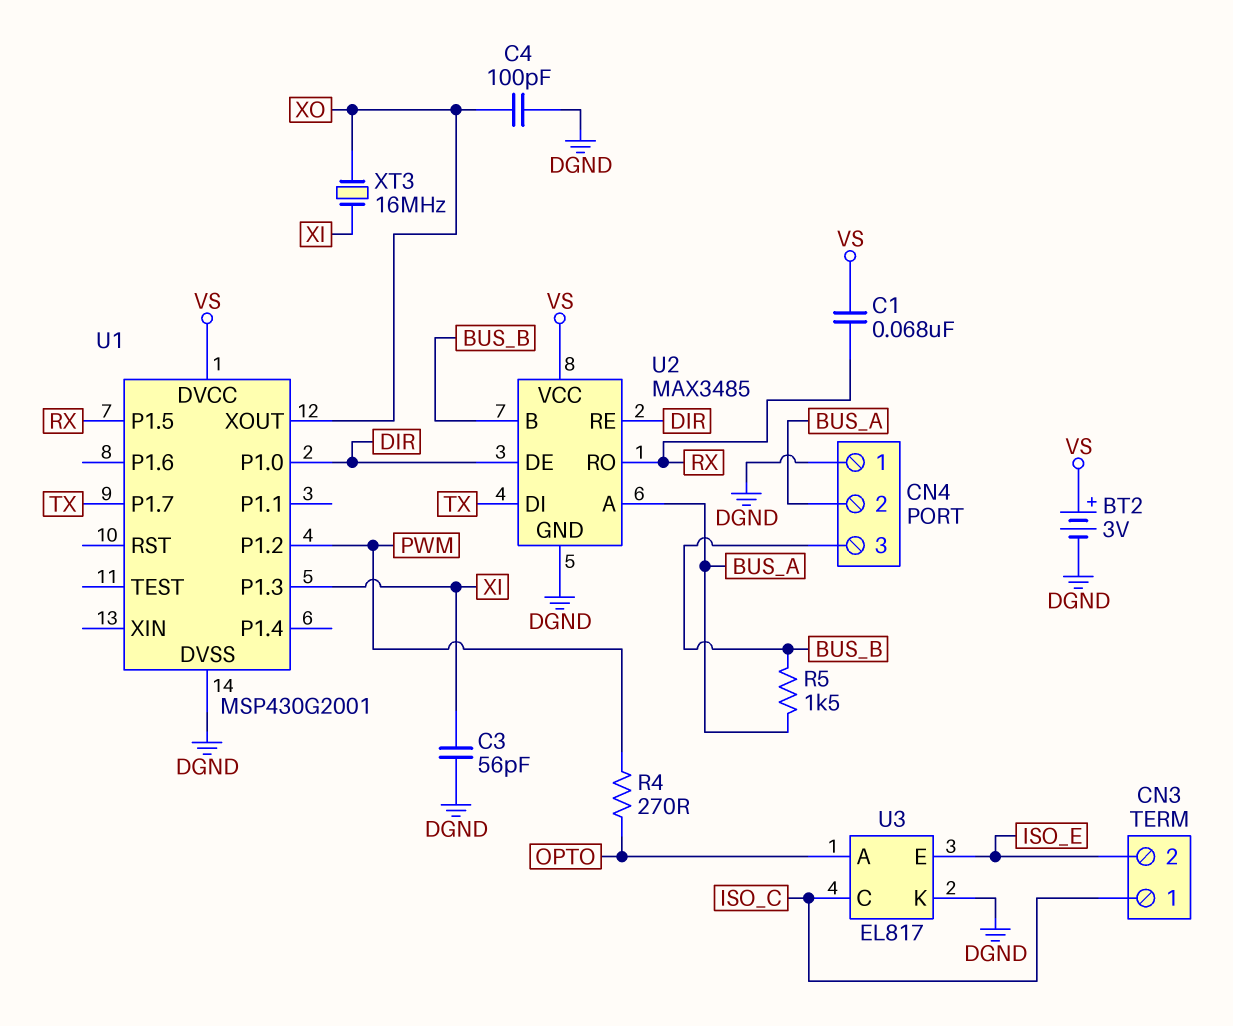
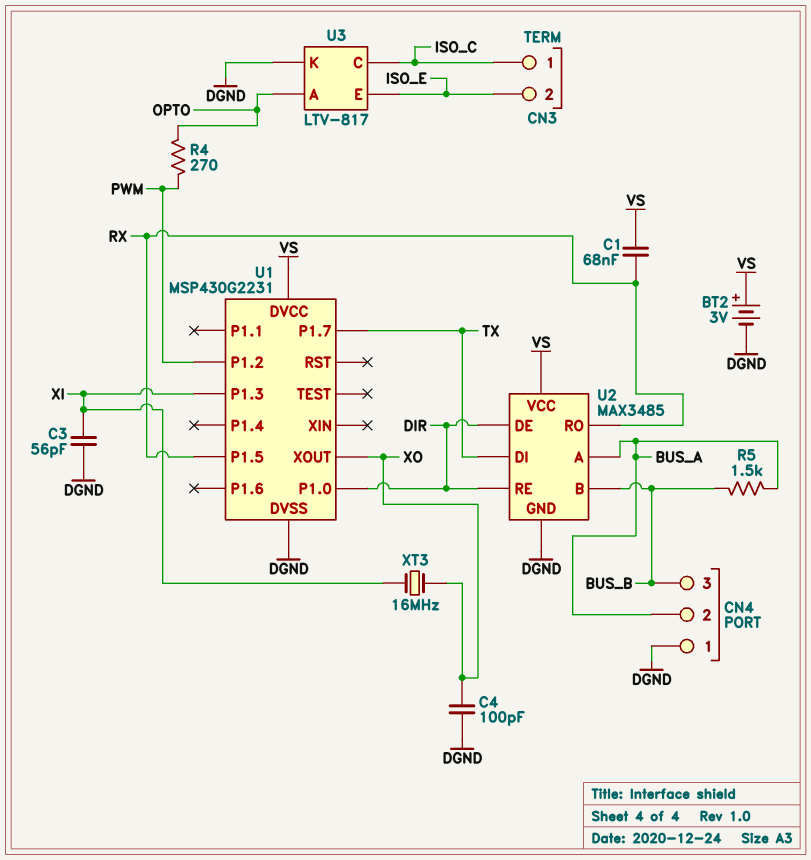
U1: MSP430G2001 -> MSP430G2231
U3: EL817 -> LTV-817

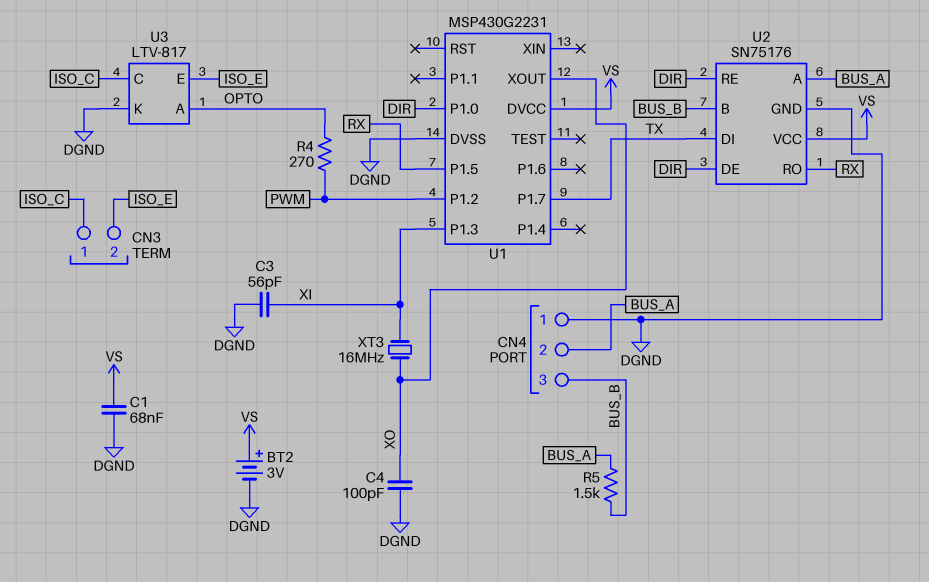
C1: 68nF (RX, VS) -> 68nF (DGND, VS)
U2: MAX3485 -> SN75176

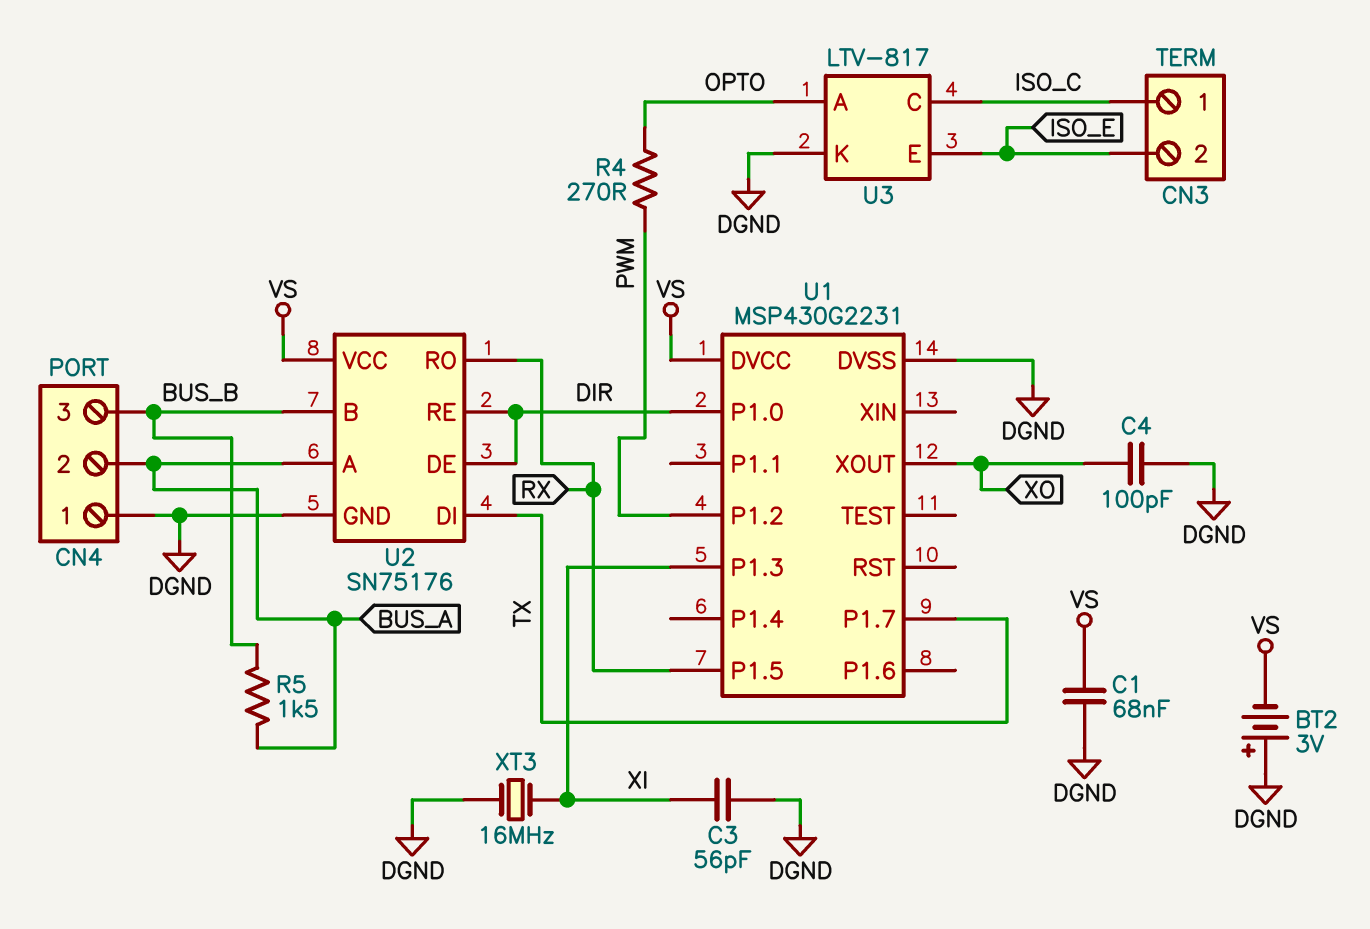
BT2: 3V (plus VS, minus DGND) -> 3V (plus DGND, minus VS)
XT3: 16MHz (XI, XO) -> 16MHz (DGND, XI)

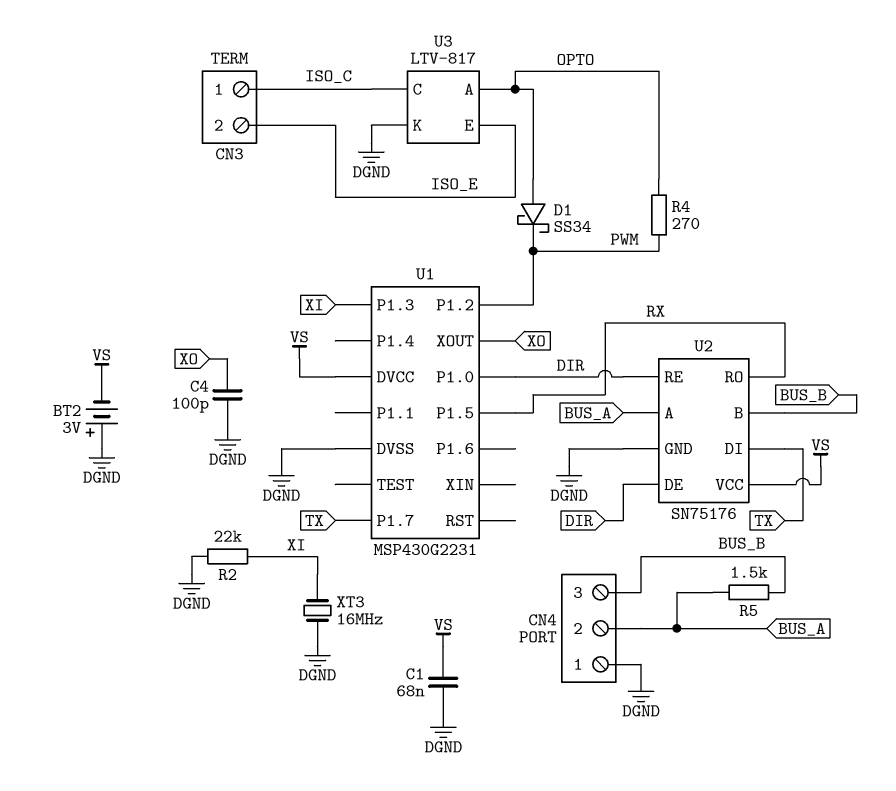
C3: 56pF (DGND, XI) -> none
D1: none -> schottky SS34 (A OPTO, K PWM)
R2: none -> 22k (DGND, XI)

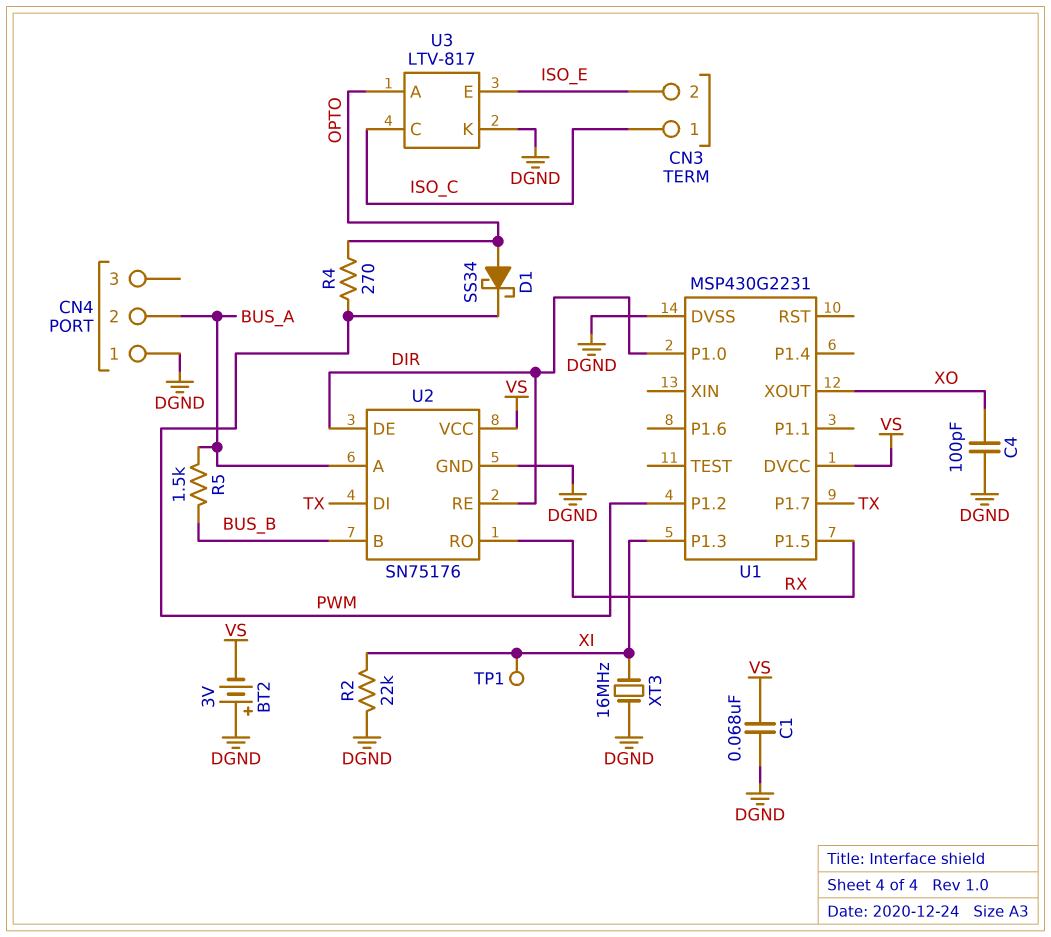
CN4 pin 3: BUS_B -> none
TP1: none -> test point (XI)

